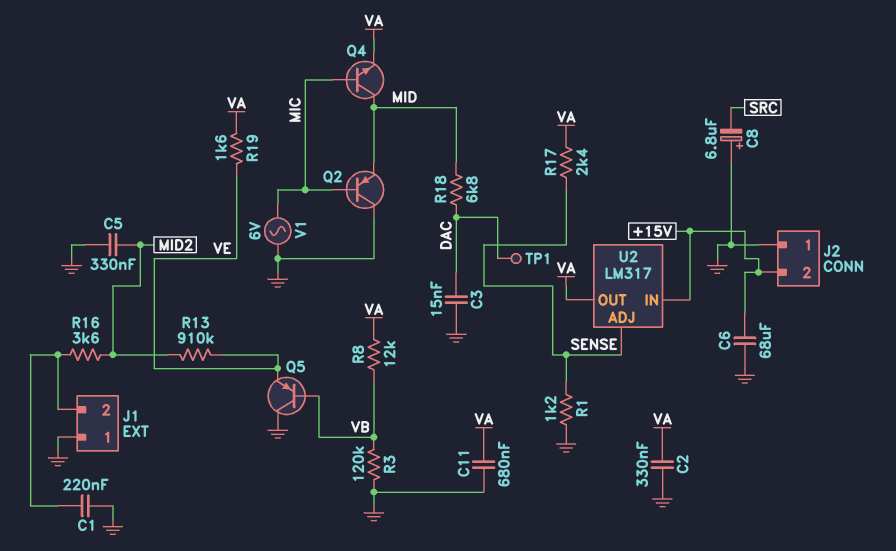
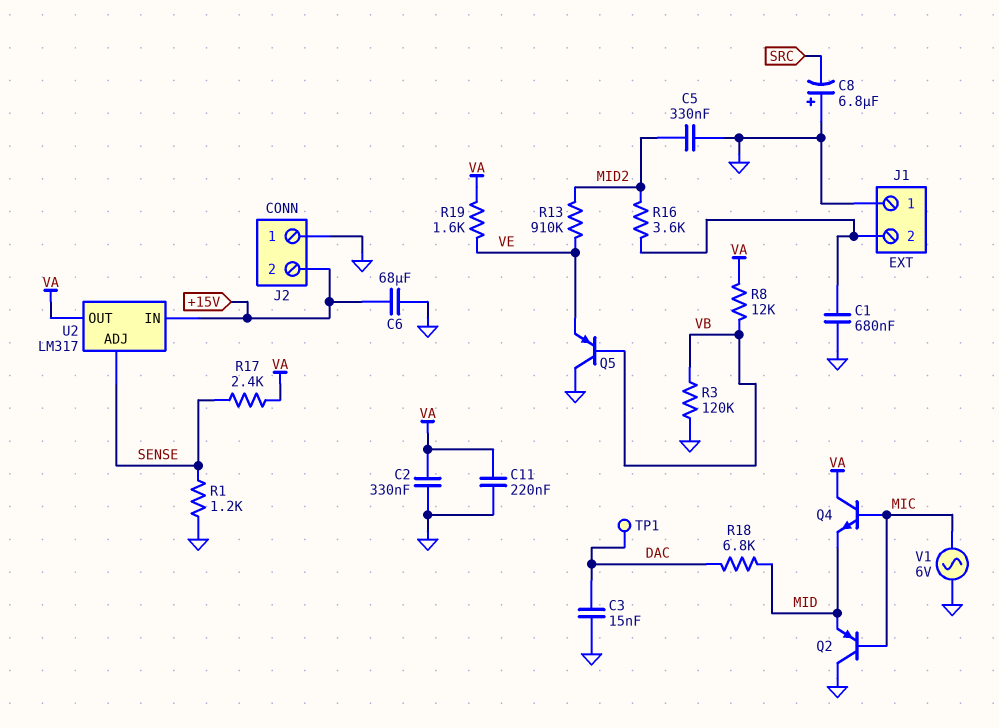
C1: 220nF (GND, J1/2) -> 680nF (GND, J1/2)
C11: 680nF (GND, VA) -> 220nF (GND, VA)
Q4: NPN (B MIC, C MID, E VA) -> NPN (B MIC, C VA, E MID)

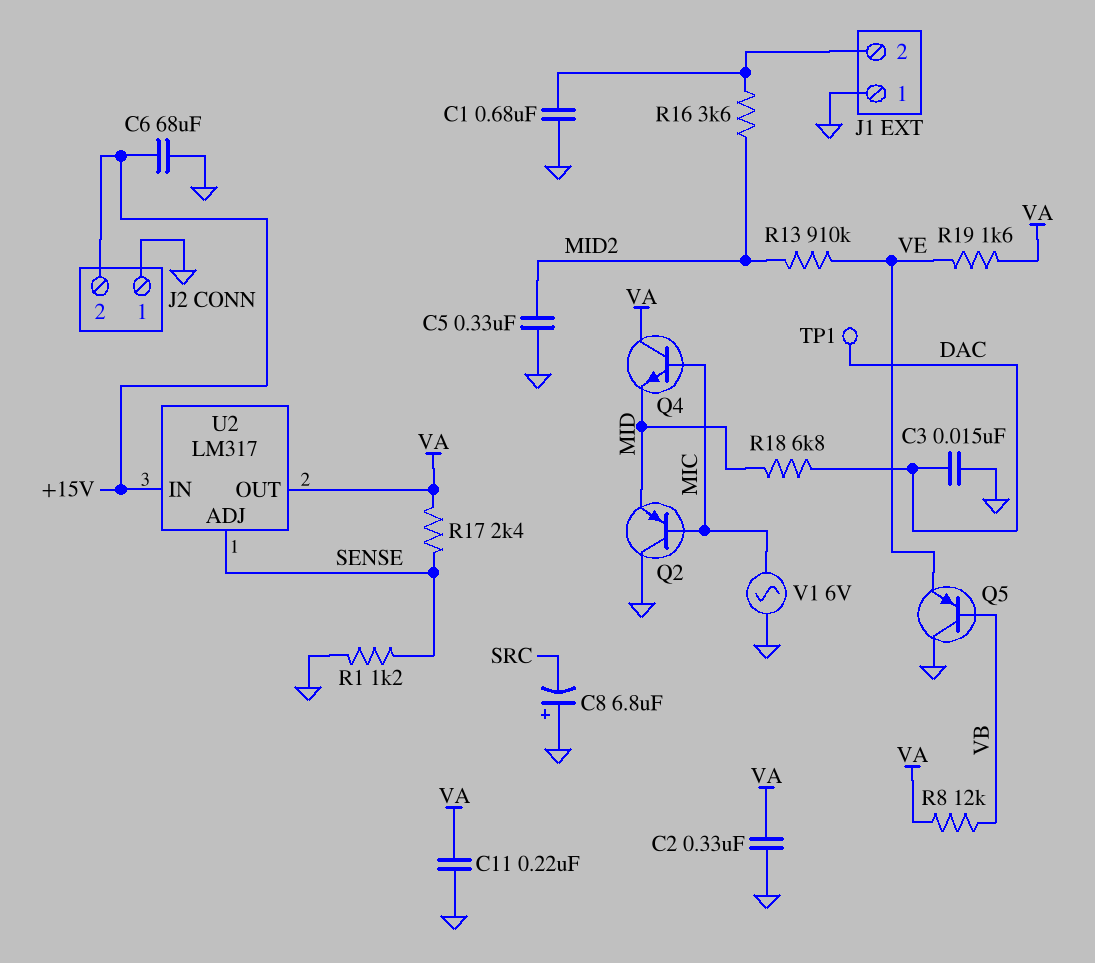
R3: 120k (GND, VB) -> none

